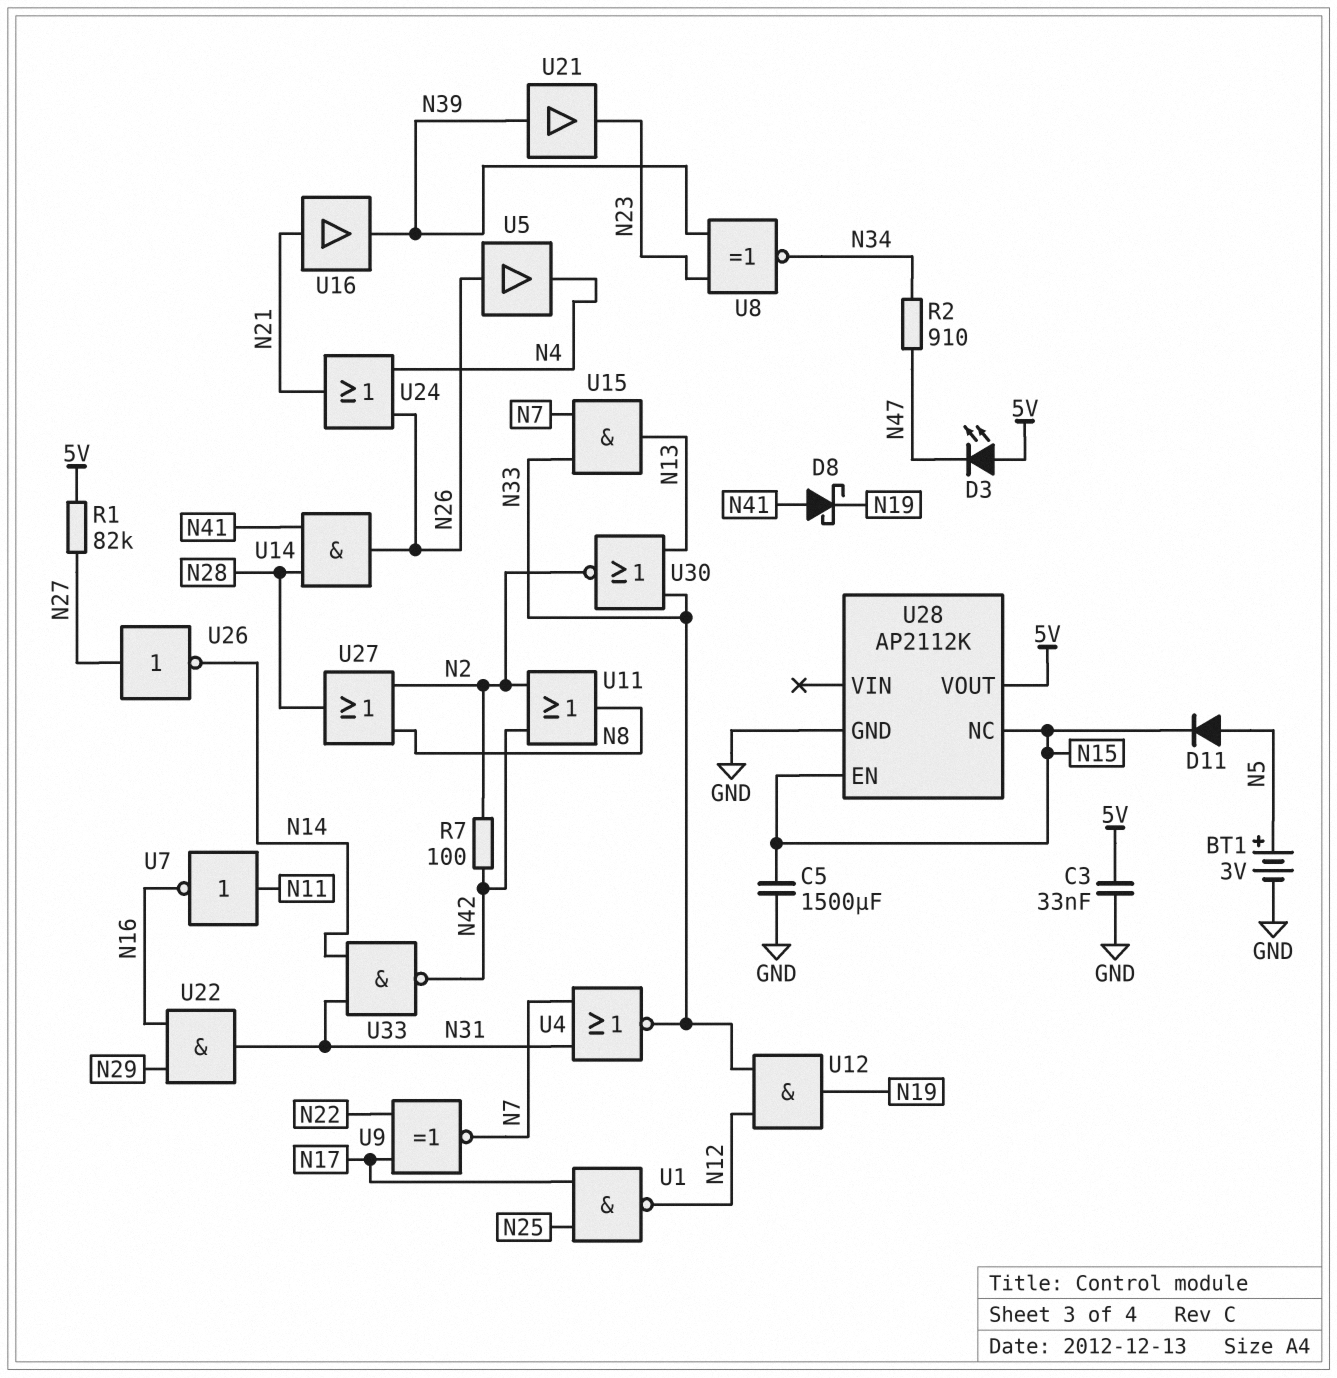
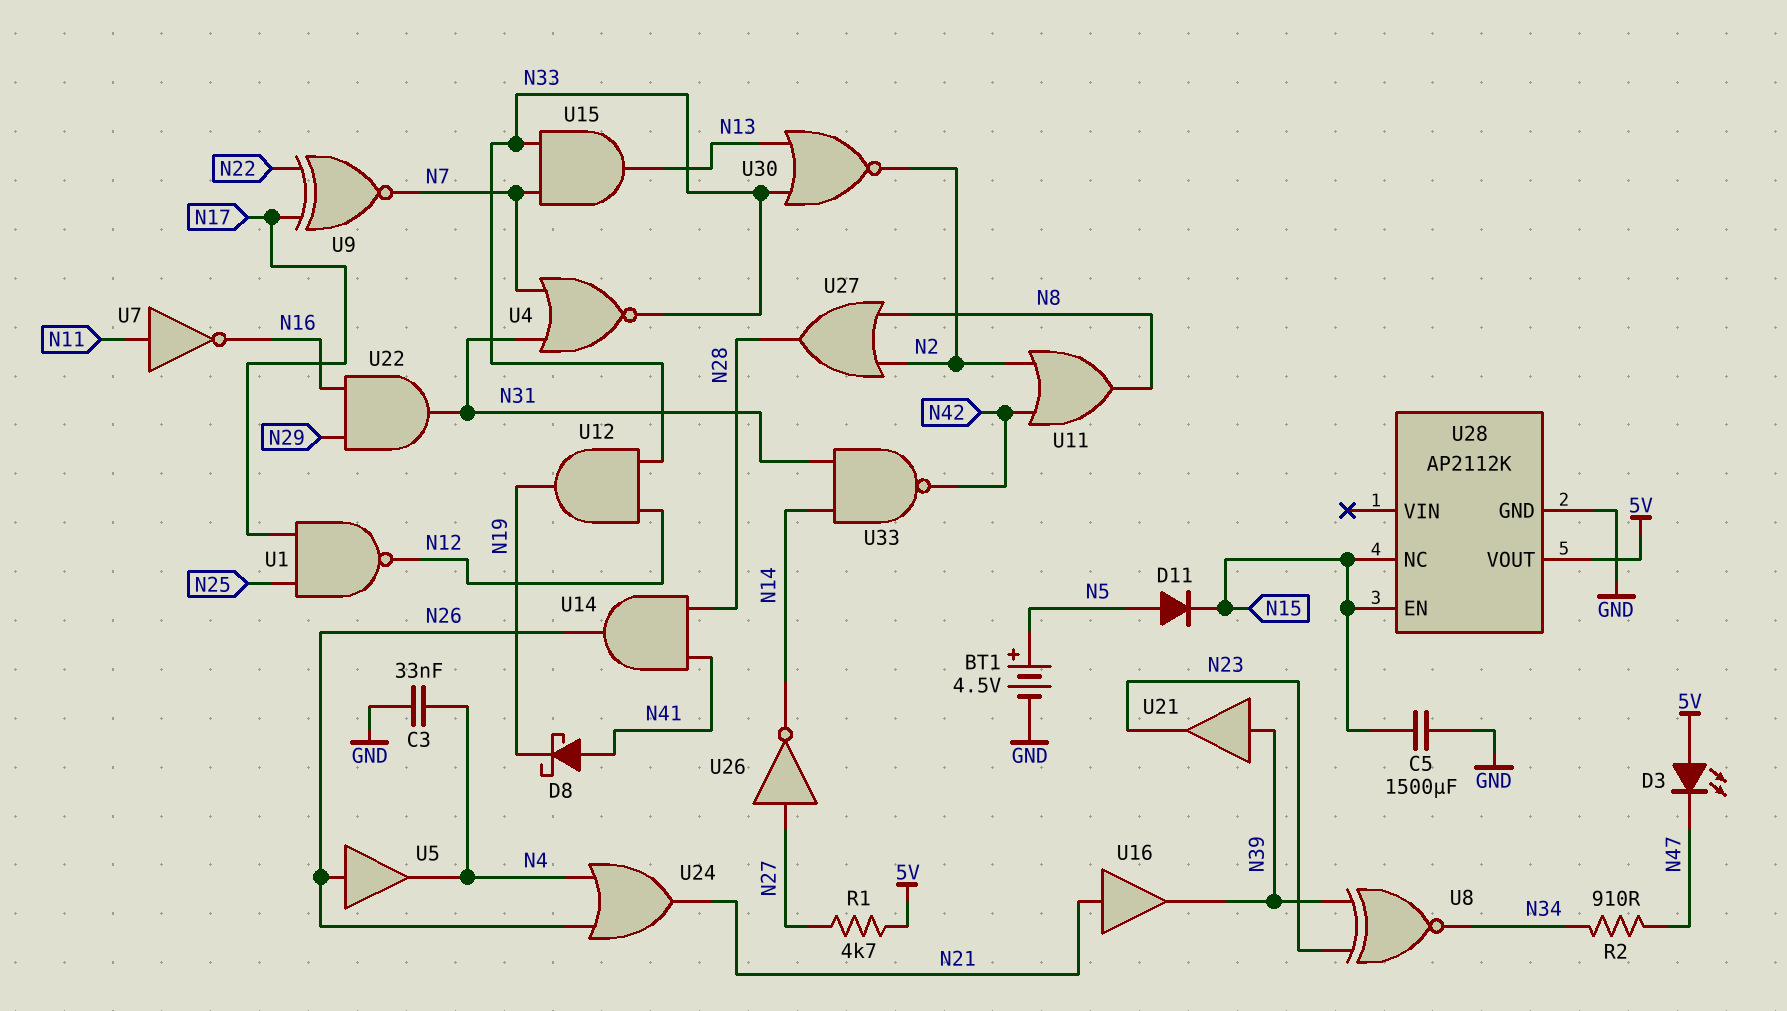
BT1: 3V (plus N5, minus GND) -> 4.5V (plus N5, minus GND)
C3: 33nF (5V, GND) -> 33nF (GND, N4)
R1: 82k (5V, N27) -> 4.7k (5V, N27)
R7: 100 (N2, N42) -> none

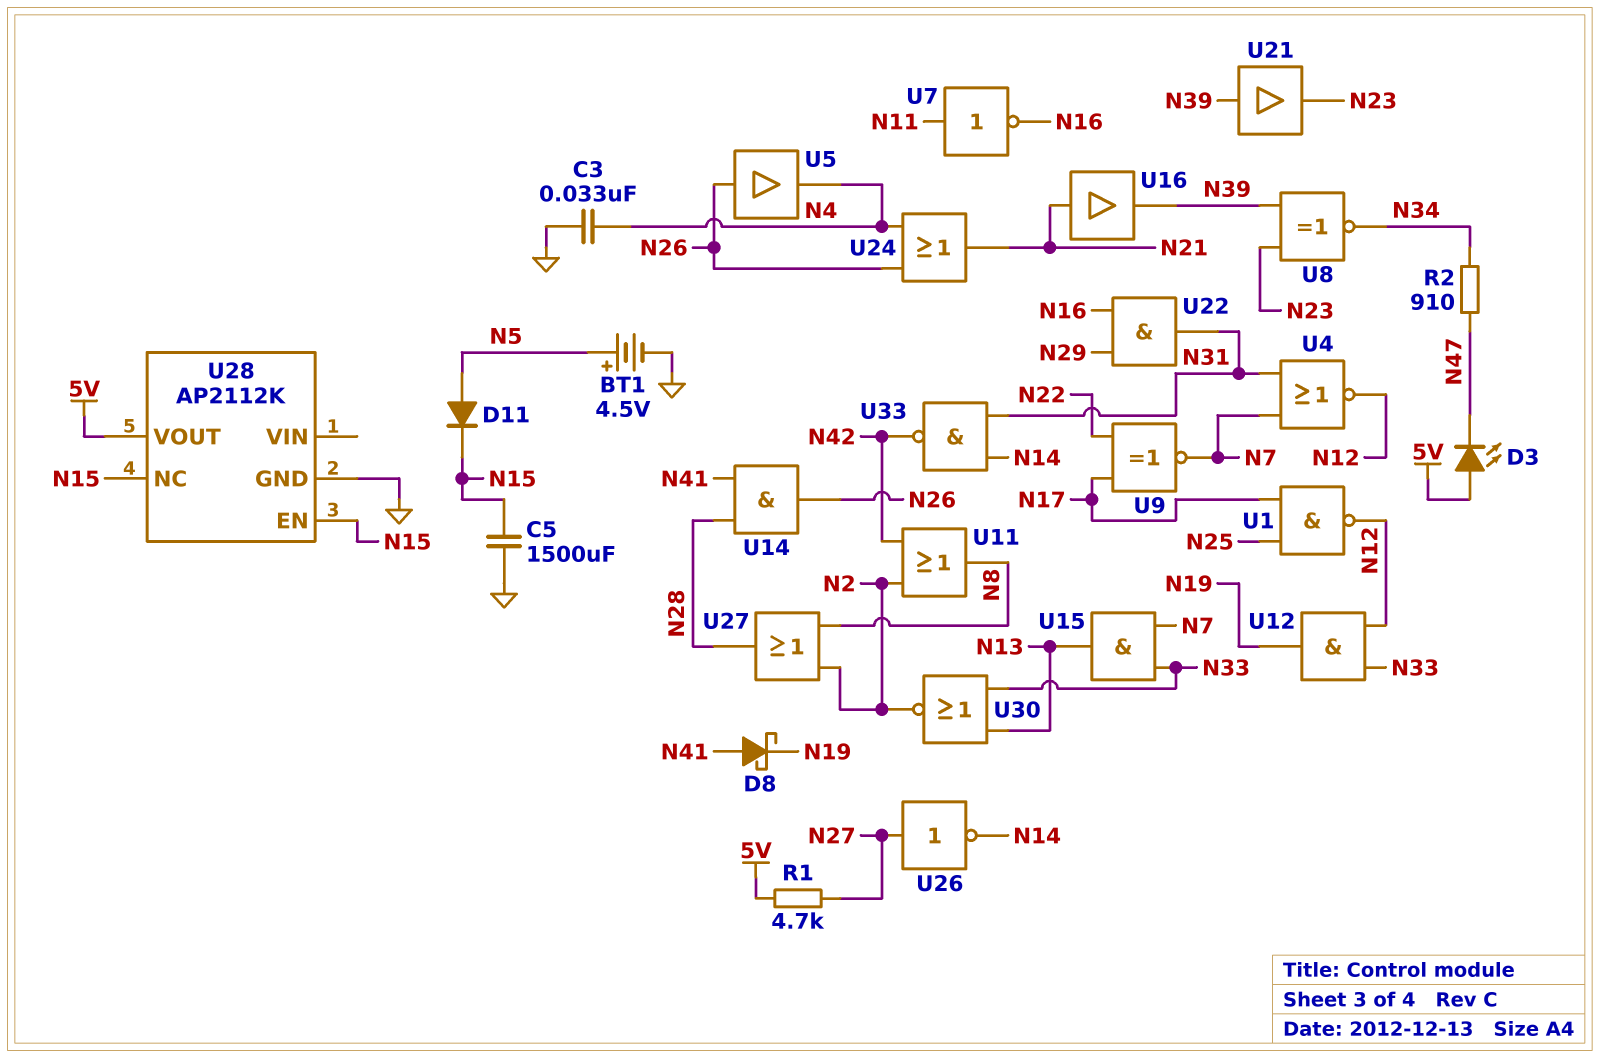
U4: NOR (in N7, in N31, out N33) -> NOR (in N7, in N31, out N12)

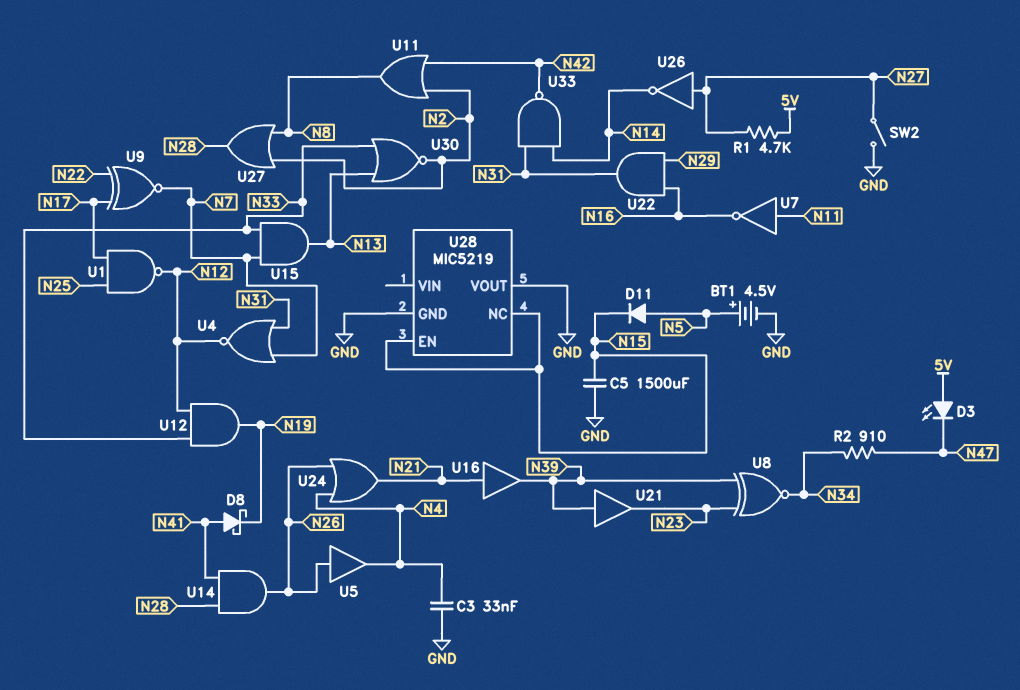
SW2: none -> switch (GND, N27)
U28: AP2112K -> MIC5219
U28 pin VOUT: 5V -> GND

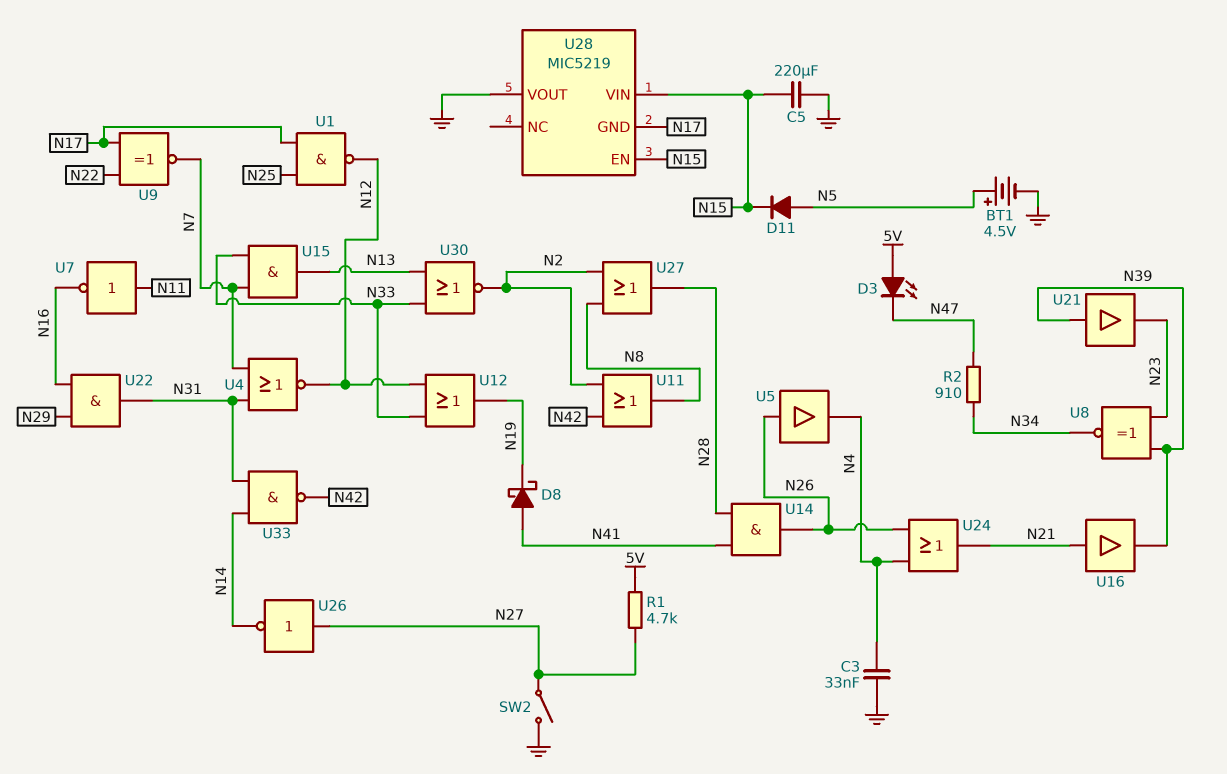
C5: 1500uF (GND, N15) -> 220uF (GND, N15)
U12: AND (in N12, in N33, out N19) -> OR (in N12, in N33, out N19)
U28 pin GND: GND -> N17
U28 pin NC: N15 -> none
U28 pin VIN: none -> N15

